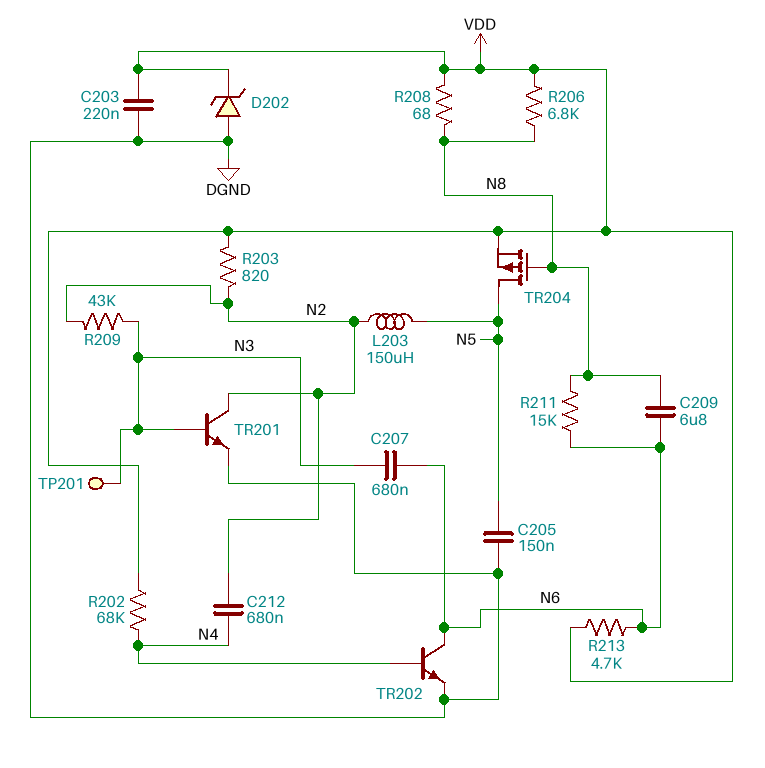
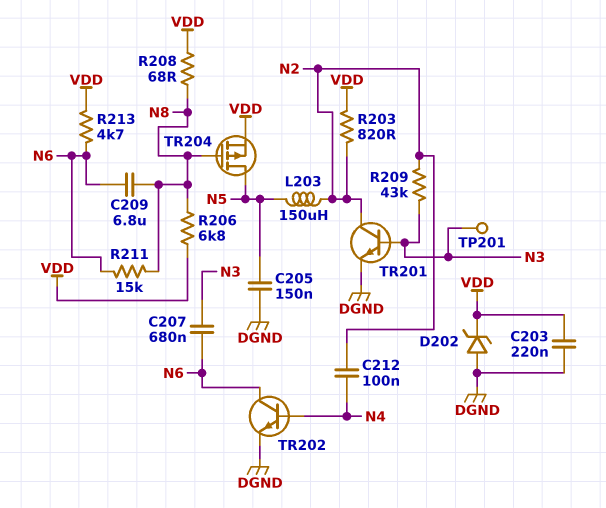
C212: 680nF (N2, N4) -> 100nF (N2, N4)
R202: 68k (N4, VDD) -> none

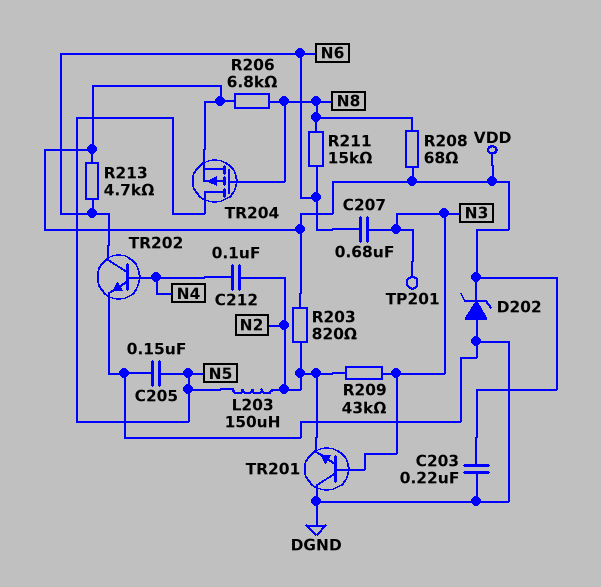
C209: 6.8uF (N6, N8) -> none
TR201: NPN (B N3, C N2, E DGND) -> NPN (B N3, C DGND, E N2)

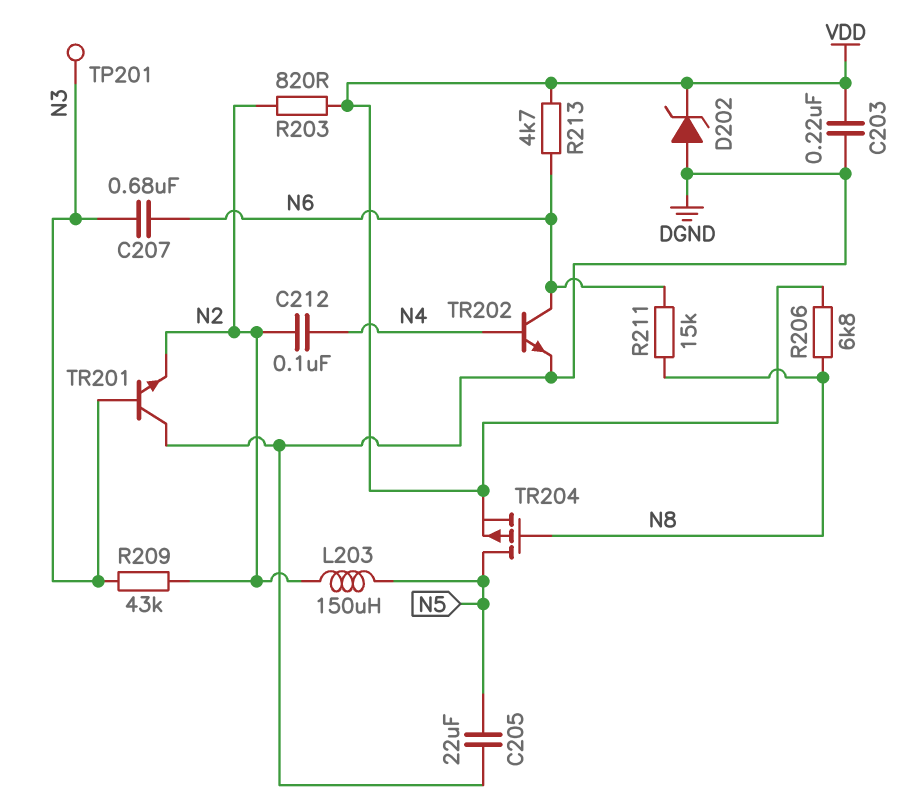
C205: 150nF (DGND, N5) -> 22uF (DGND, N5)
R208: 68 (N8, VDD) -> none

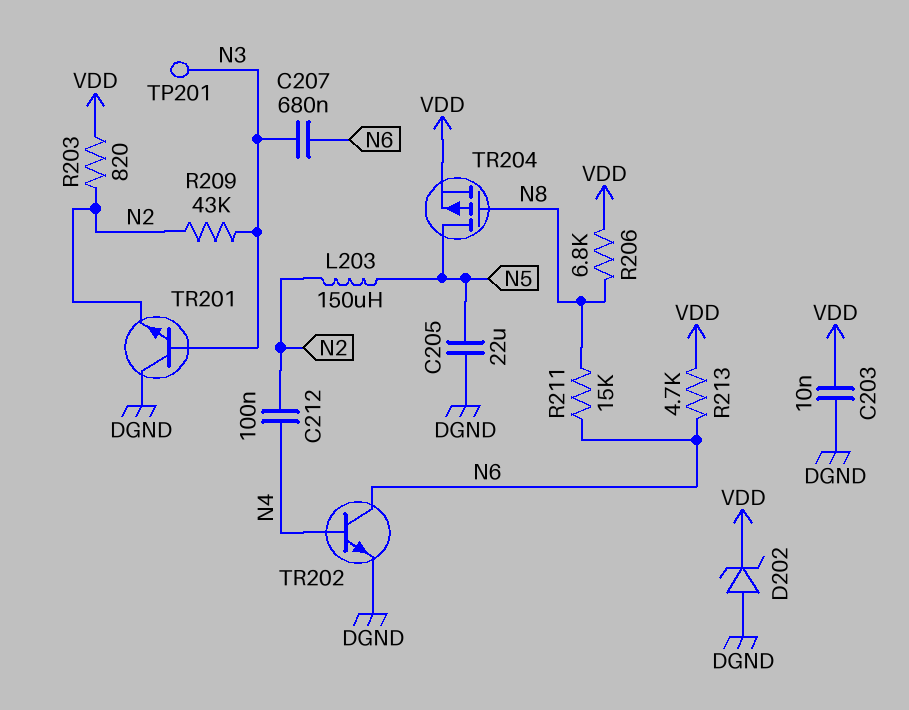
C203: 220nF (DGND, VDD) -> 10nF (DGND, VDD)

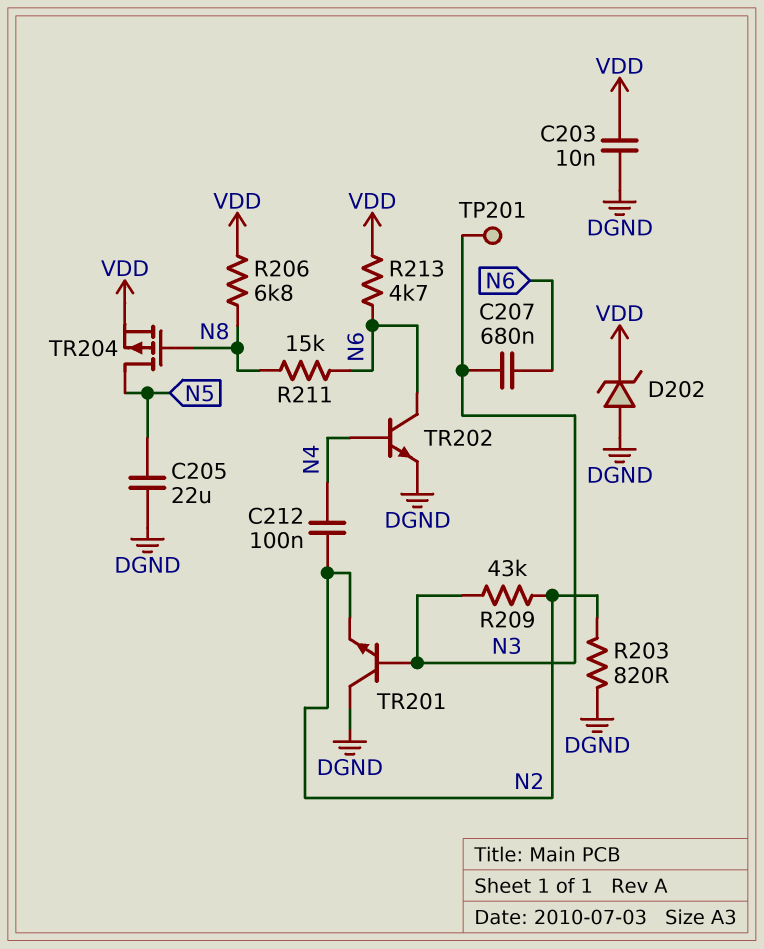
L203: 150uH (N2, N5) -> none
R203: 820 (N2, VDD) -> 820 (DGND, N2)

